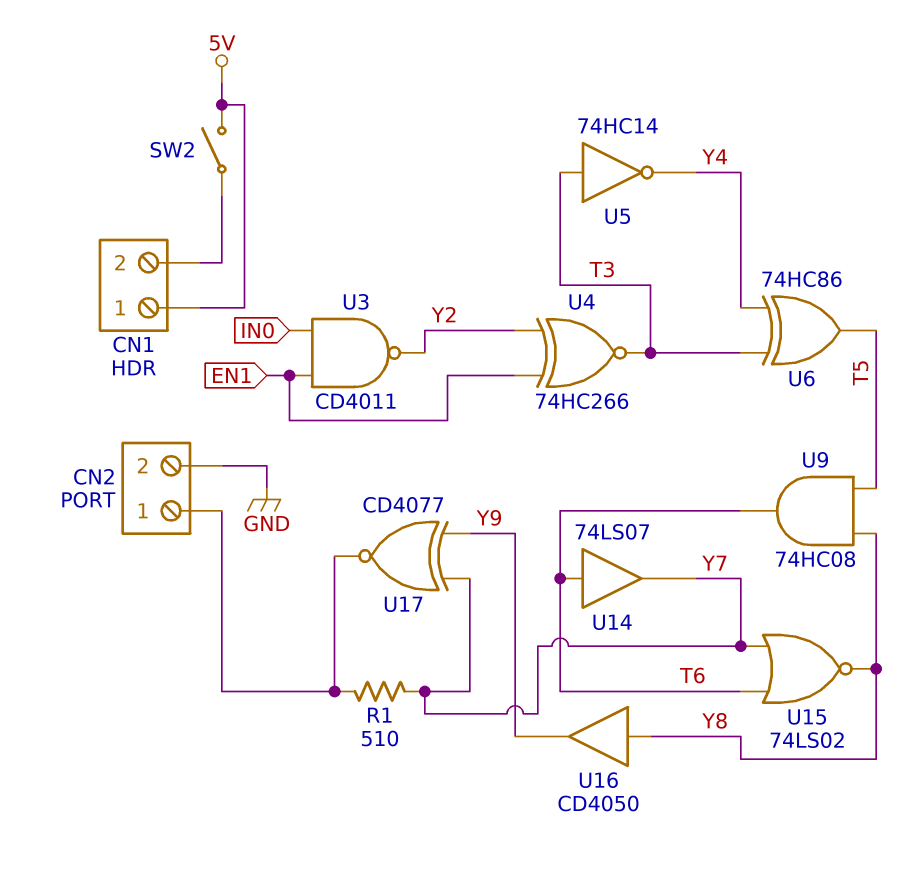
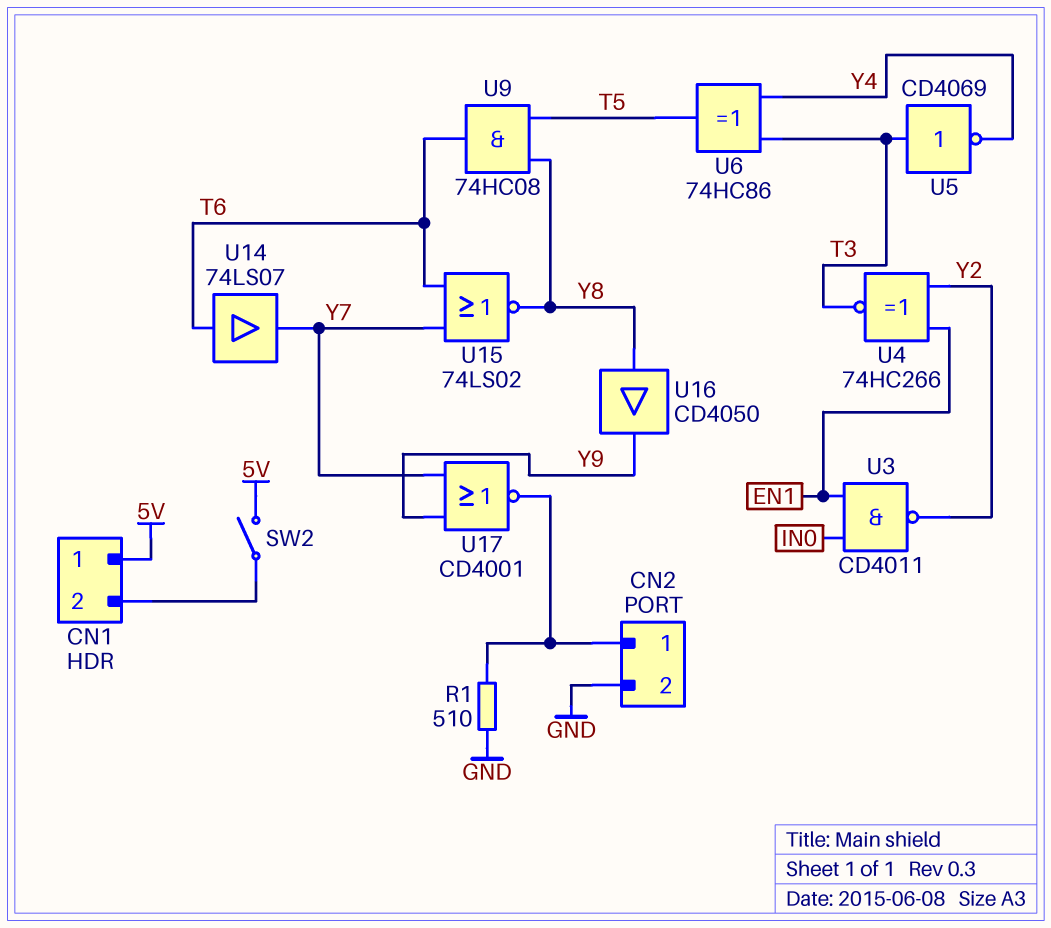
R1: 510 (CN2/1, Y7) -> 510 (CN2/1, GND)
U5: NOT 74HC14 (in T3, out Y4) -> NOT CD4069 (in T3, out Y4)
U17: XNOR CD4077 (in Y7, in Y9, out CN2/1) -> NOR CD4001 (in Y7, in Y9, out CN2/1)

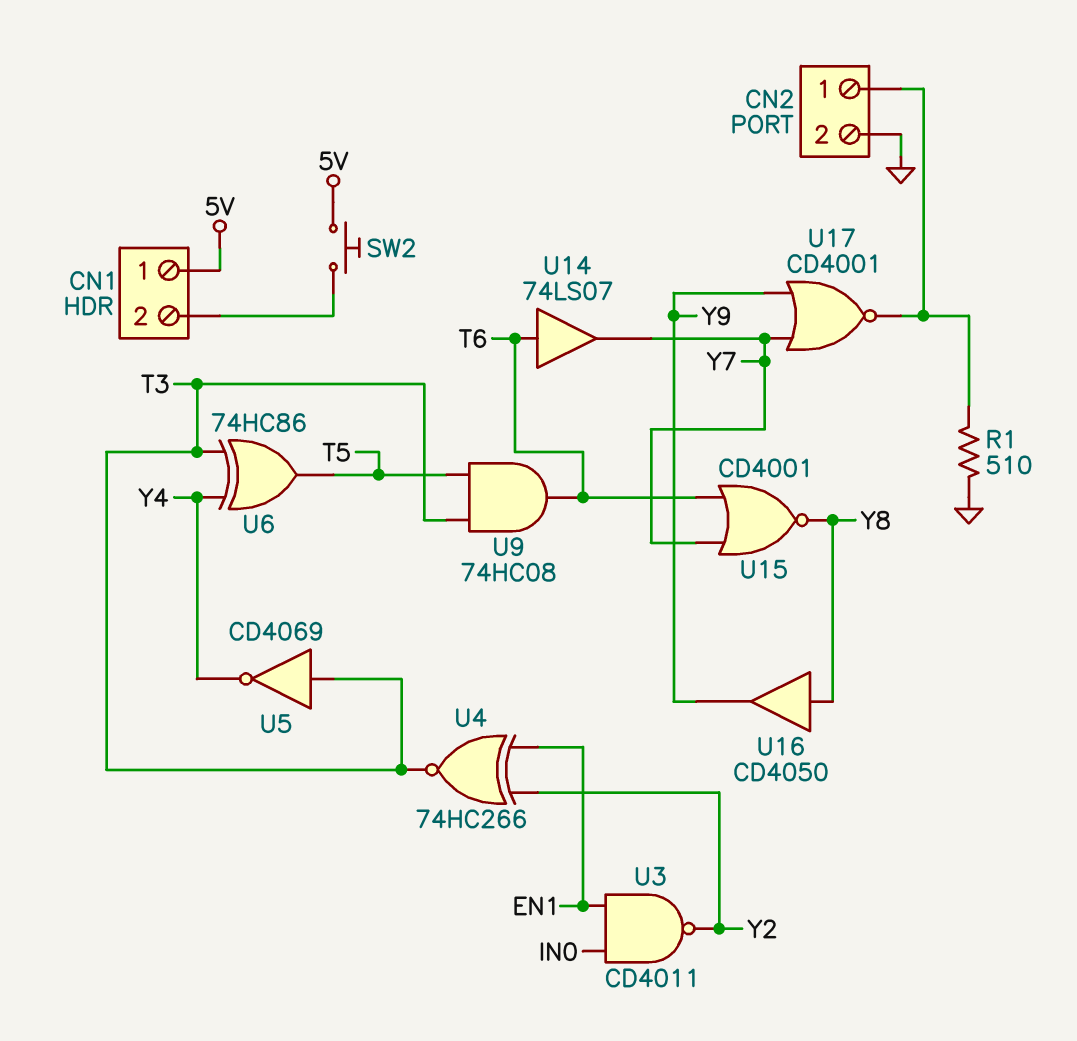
SW2: switch (5V, CN1/2) -> button (5V, CN1/2)
U9: AND 74HC08 (in T5, in Y8, out T6) -> AND 74HC08 (in T3, in T5, out T6)
U15: NOR 74LS02 (in T6, in Y7, out Y8) -> NOR CD4001 (in T6, in Y7, out Y8)

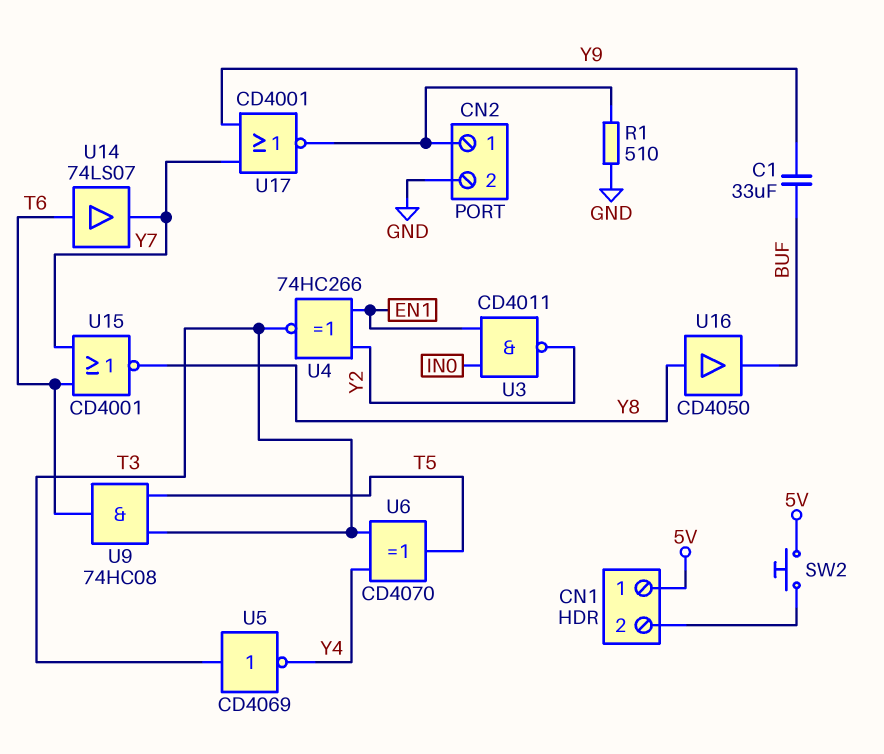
C1: none -> 33uF (BUF, Y9)
U6: XOR 74HC86 (in T3, in Y4, out T5) -> XOR CD4070 (in T3, in Y4, out T5)
U16: buffer CD4050 (in Y8, out Y9) -> buffer CD4050 (in Y8, out BUF)

